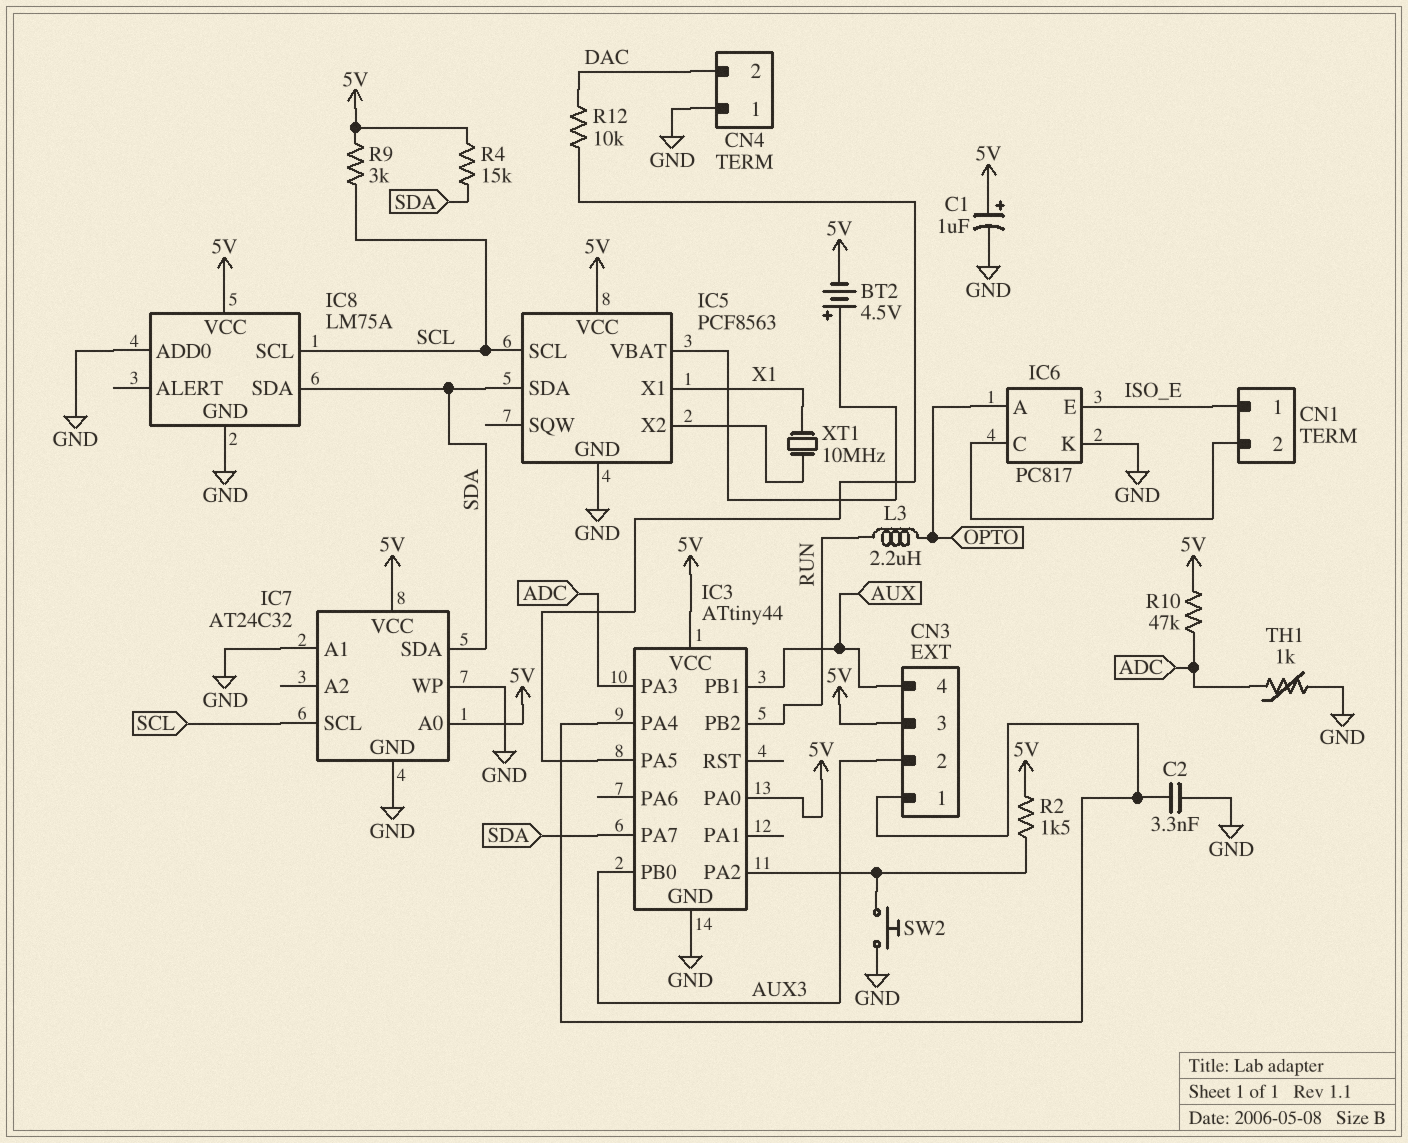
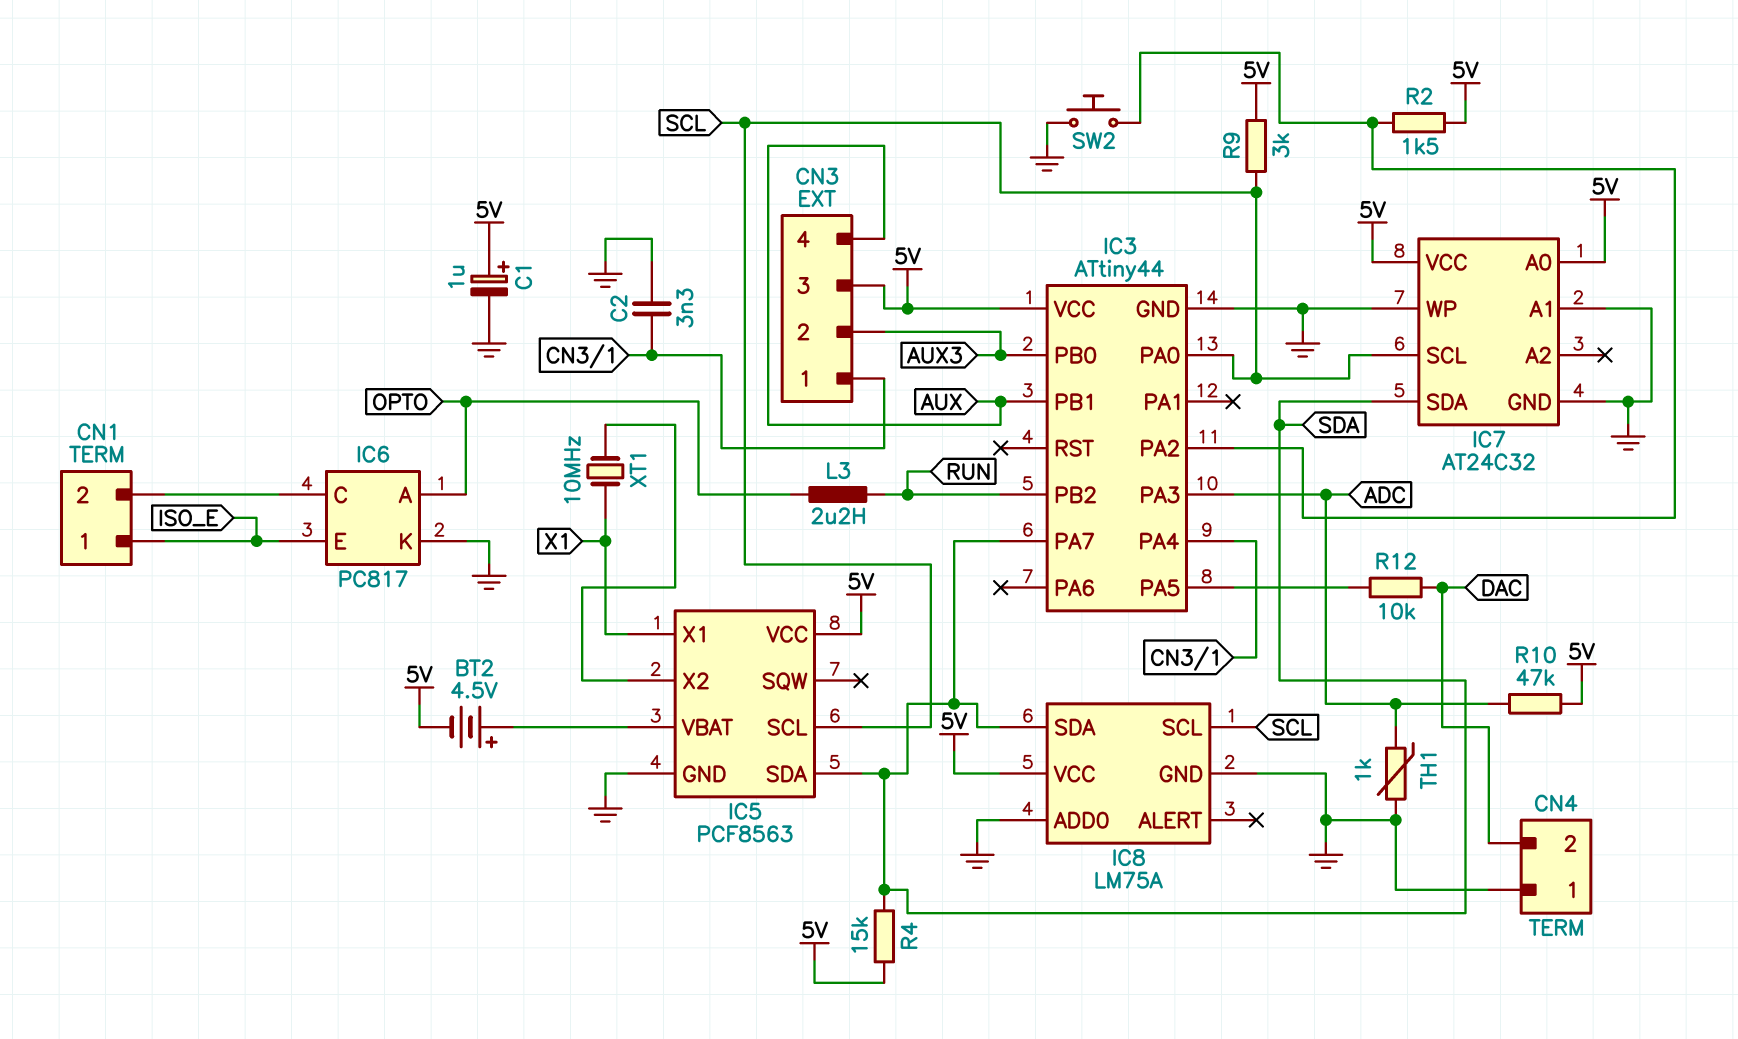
IC3 pin PA0: 5V -> SCL

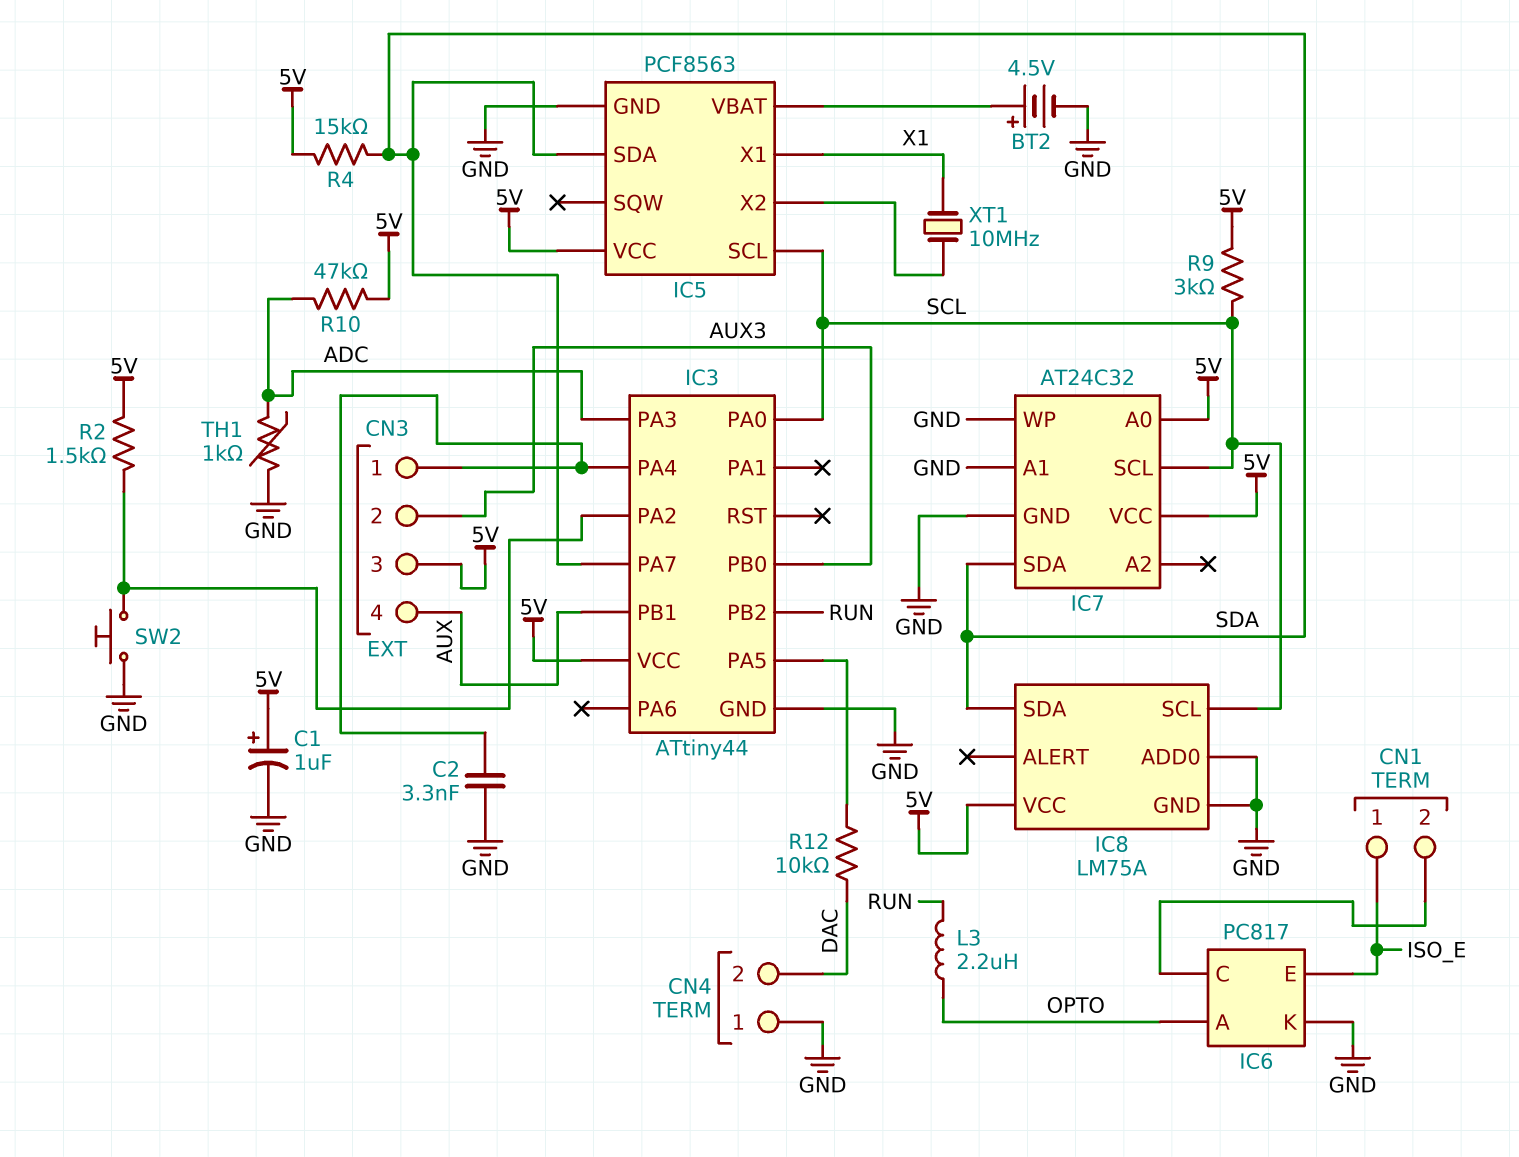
BT2: 4.5V (plus IC5/VBAT, minus 5V) -> 4.5V (plus IC5/VBAT, minus GND)

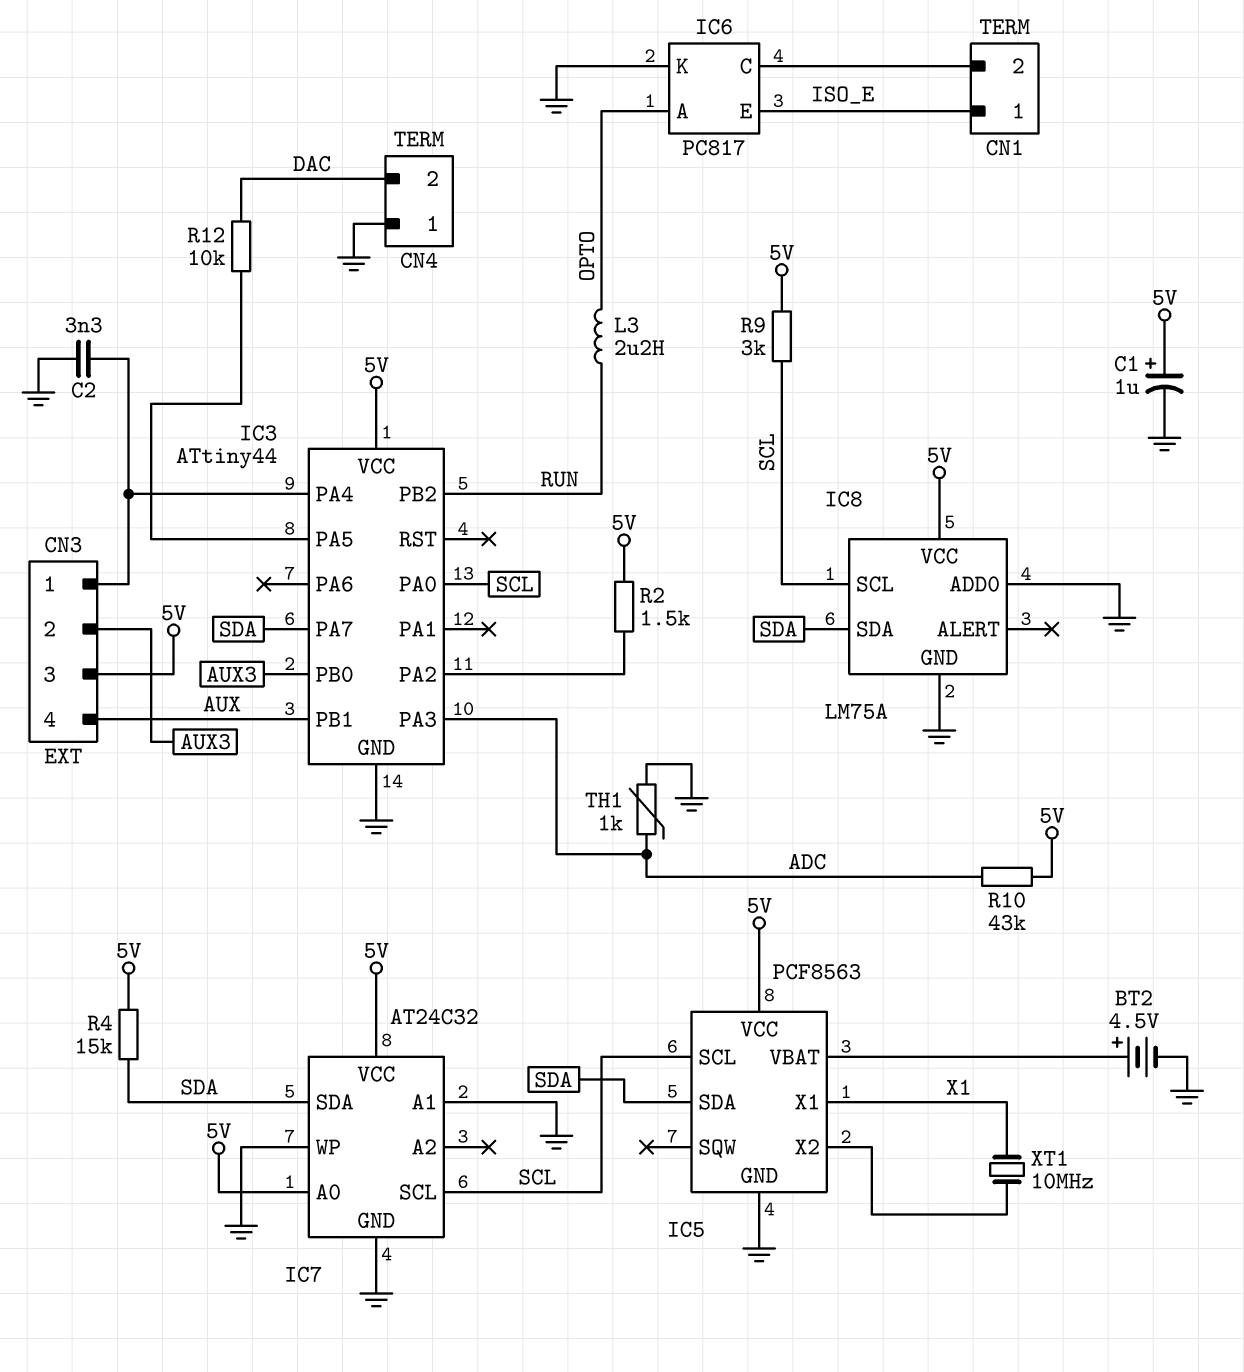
R10: 47k (5V, ADC) -> 43k (5V, ADC)
SW2: button (GND, IC3/PA2) -> none

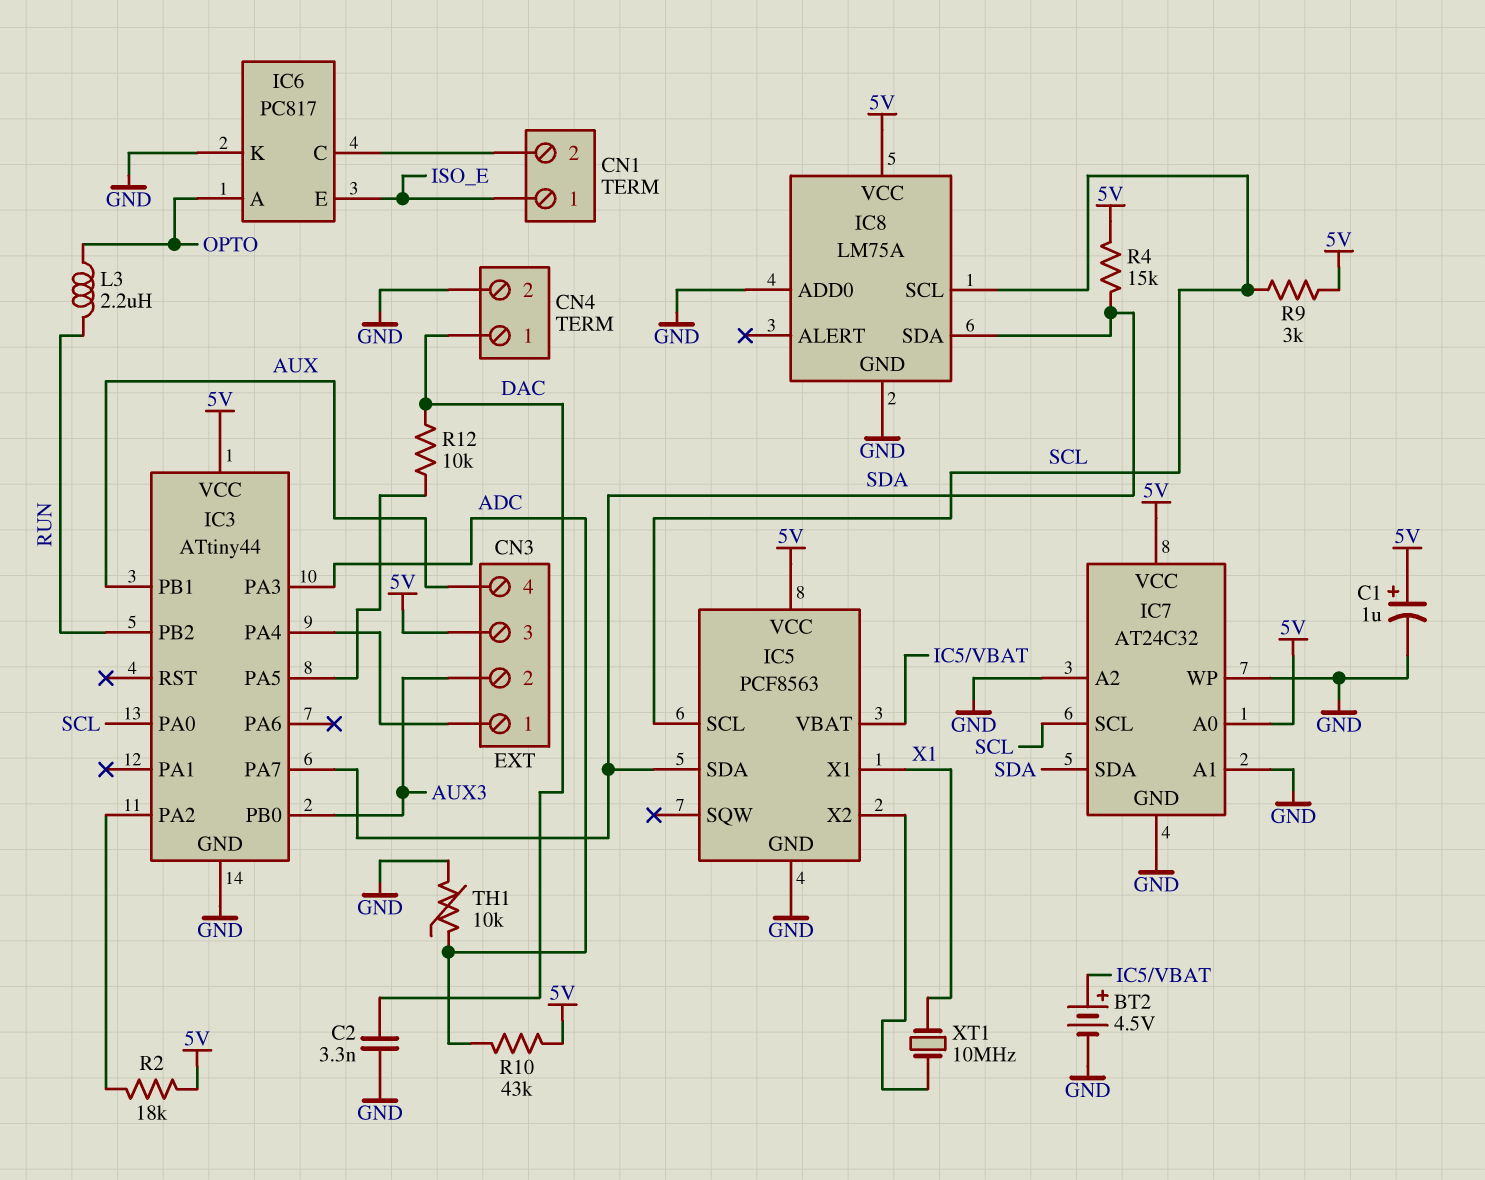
C2: 3.3nF (CN3/1, GND) -> 3.3nF (DAC, GND)
CN4 pin 1: GND -> DAC
CN4 pin 2: DAC -> GND
IC7 pin A2: none -> GND
R2: 1.5k (5V, IC3/PA2) -> 18k (5V, IC3/PA2)
TH1: 1k (ADC, GND) -> 10k (ADC, GND)

